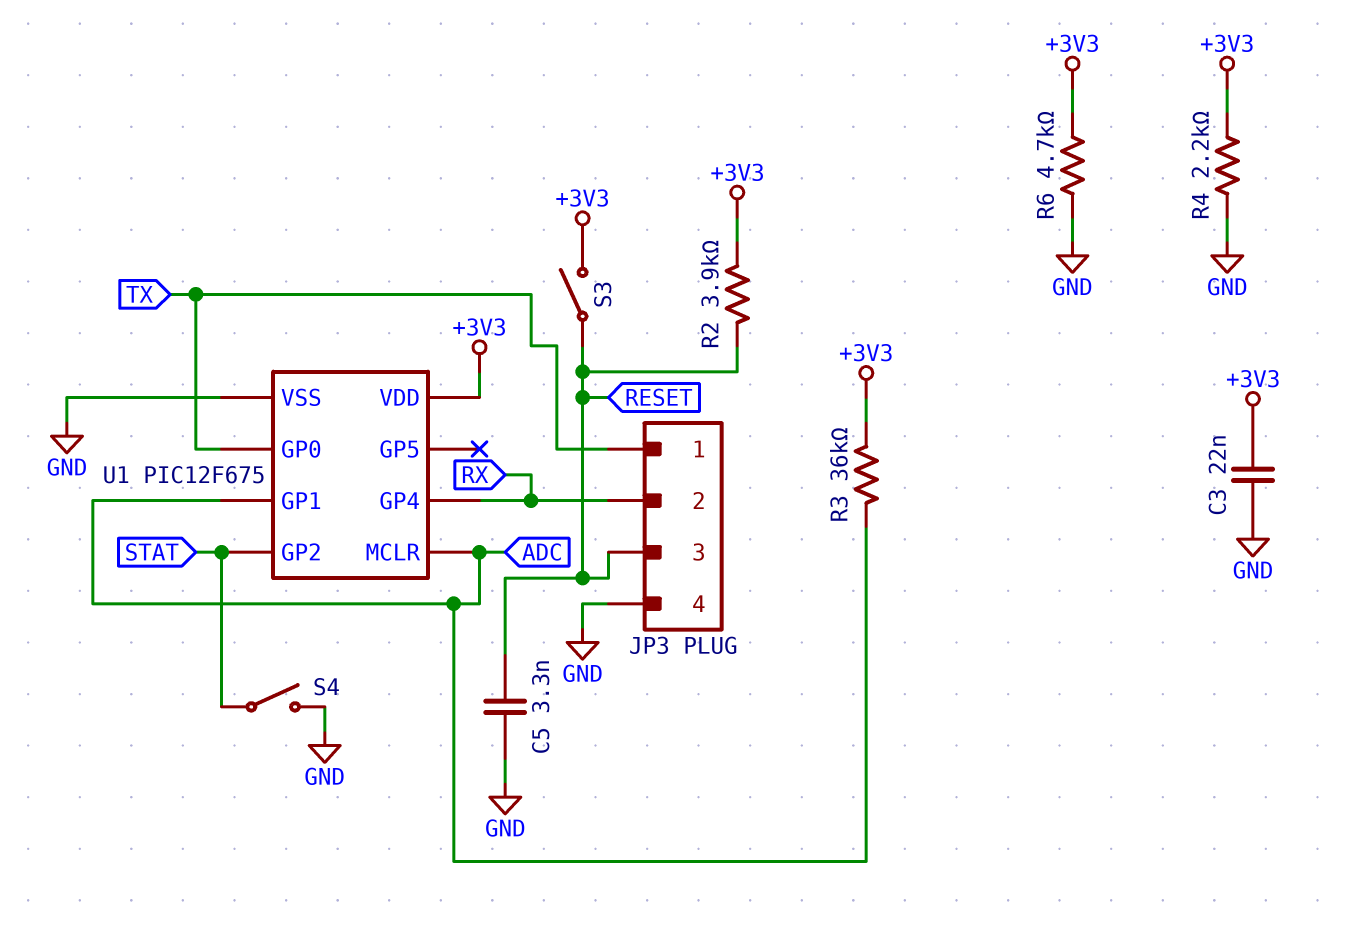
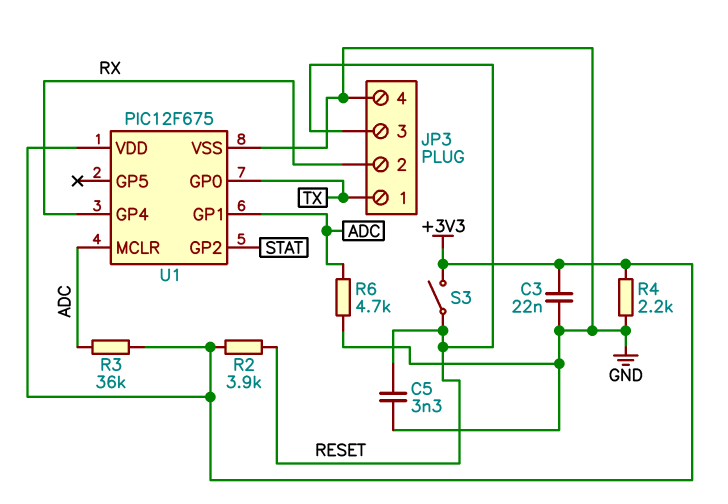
R6: 4.7k (+3V3, GND) -> 4.7k (ADC, GND)
S4: switch (GND, STAT) -> none

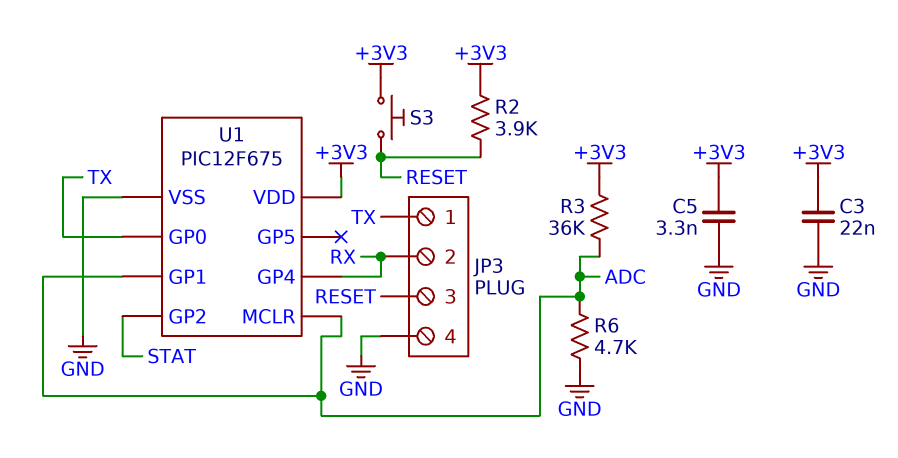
C5: 3.3nF (GND, RESET) -> 3.3nF (+3V3, GND)
R4: 2.2k (+3V3, GND) -> none
S3: switch (+3V3, RESET) -> button (+3V3, RESET)

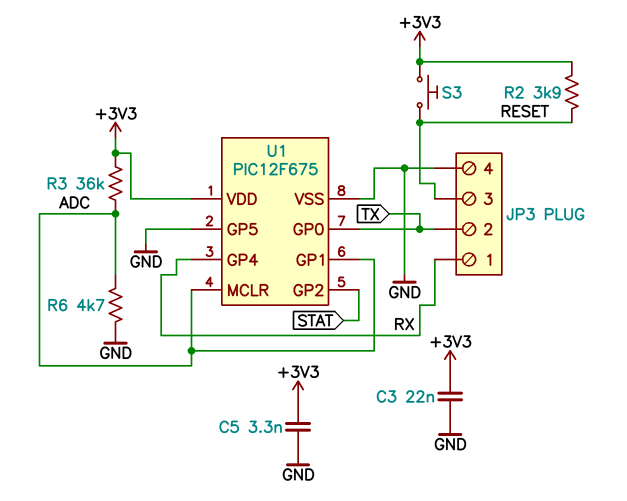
JP3 pin 1: TX -> RX
JP3 pin 2: RX -> TX
U1 pin GP5: none -> GND

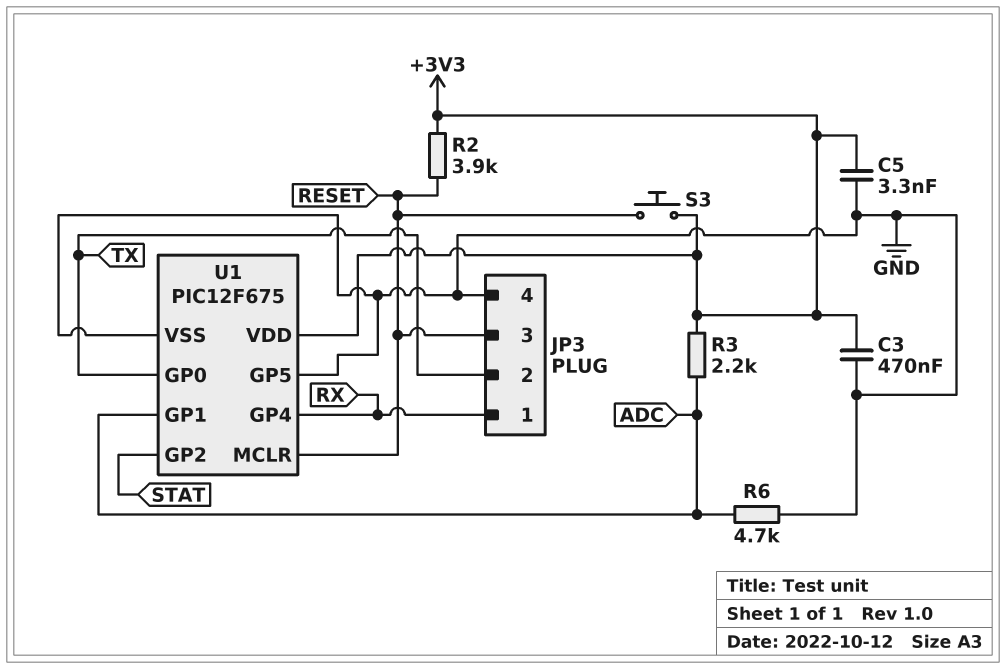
C3: 22nF (+3V3, GND) -> 470nF (+3V3, GND)
R3: 36k (+3V3, ADC) -> 2.2k (+3V3, ADC)
U1 pin MCLR: ADC -> RESET

